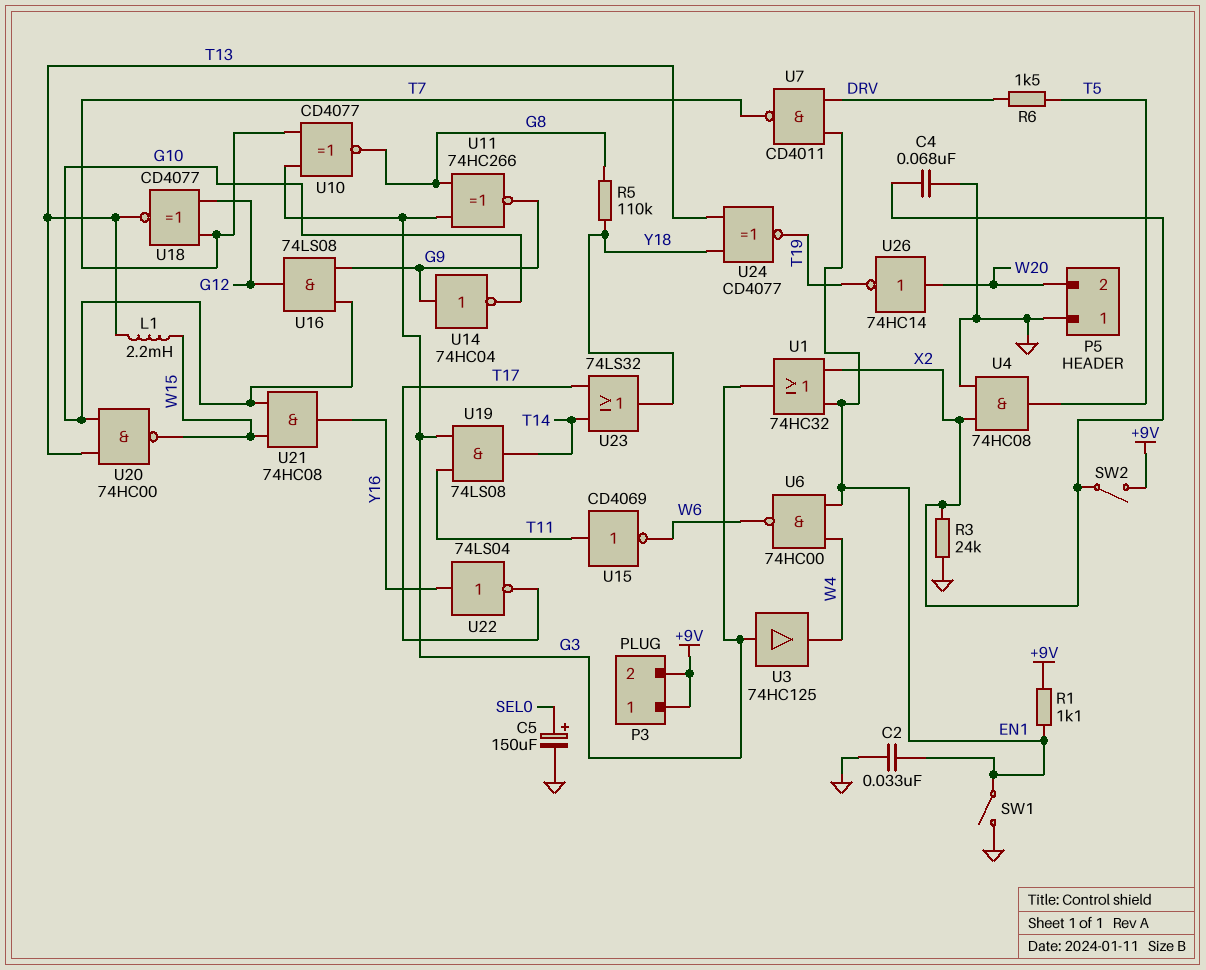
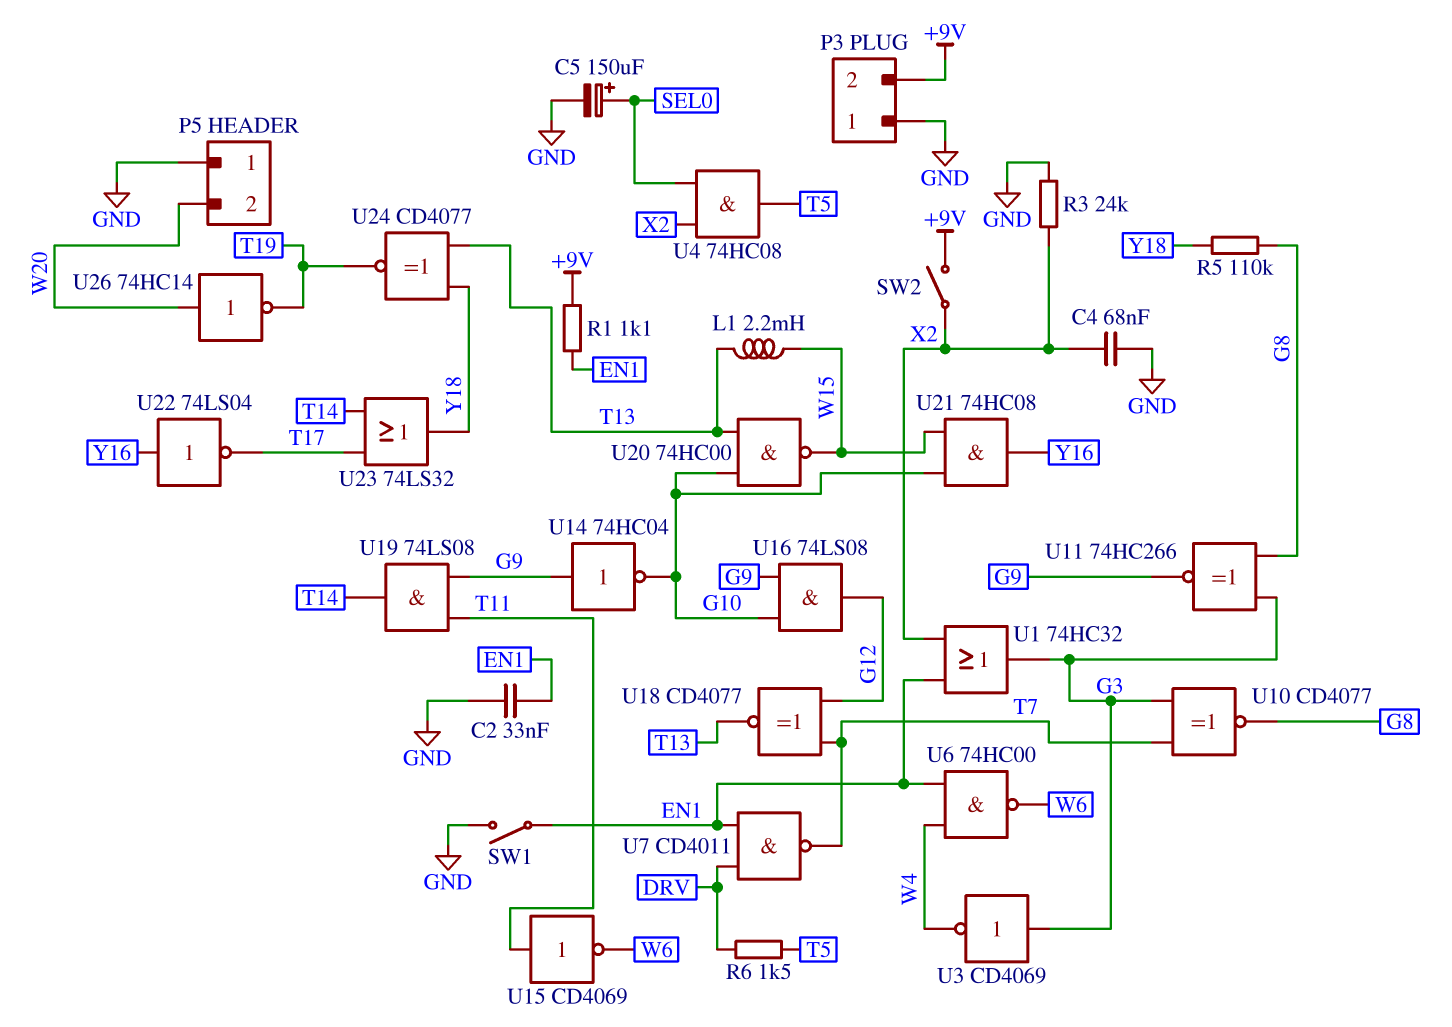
P3 pin 1: +9V -> GND
U3: buffer 74HC125 (in G3, out W4) -> NOT CD4069 (in G3, out W4)
U4: AND 74HC08 (in GND, in X2, out T5) -> AND 74HC08 (in SEL0, in X2, out T5)
U19: AND 74LS08 (in G3, in T11, out T14) -> AND 74LS08 (in G9, in T11, out T14)

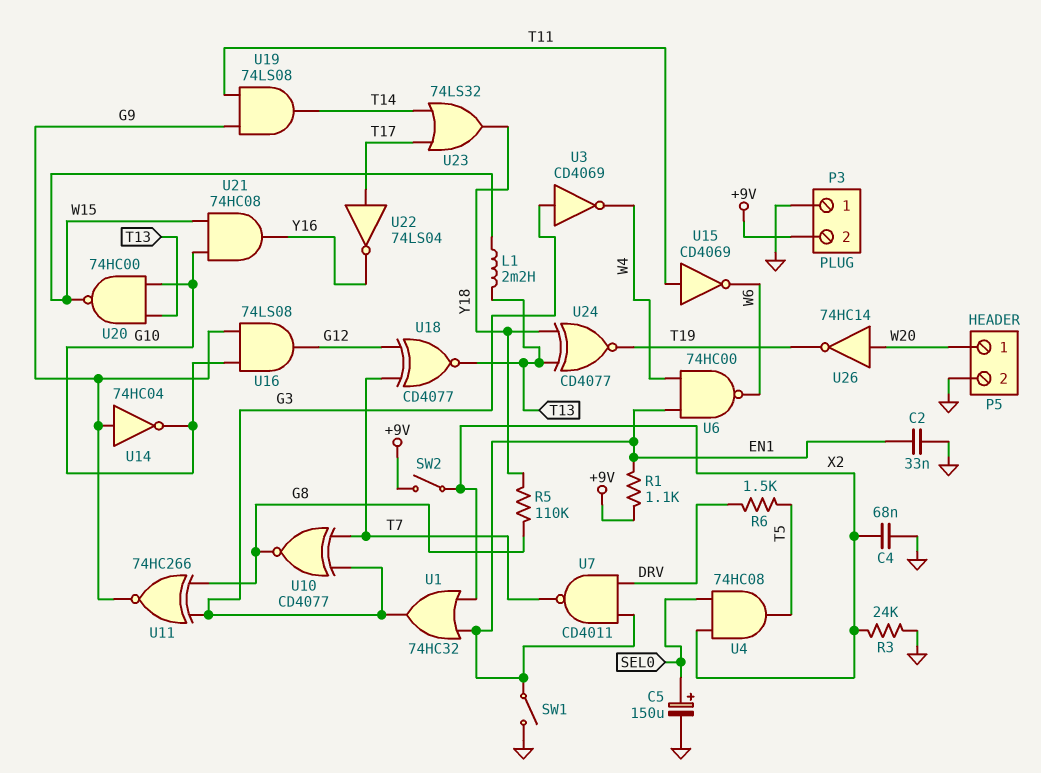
P5 pin 1: GND -> W20
P5 pin 2: W20 -> GND
U22: NOT 74LS04 (in Y16, out T17) -> NOT 74LS04 (in T17, out Y16)

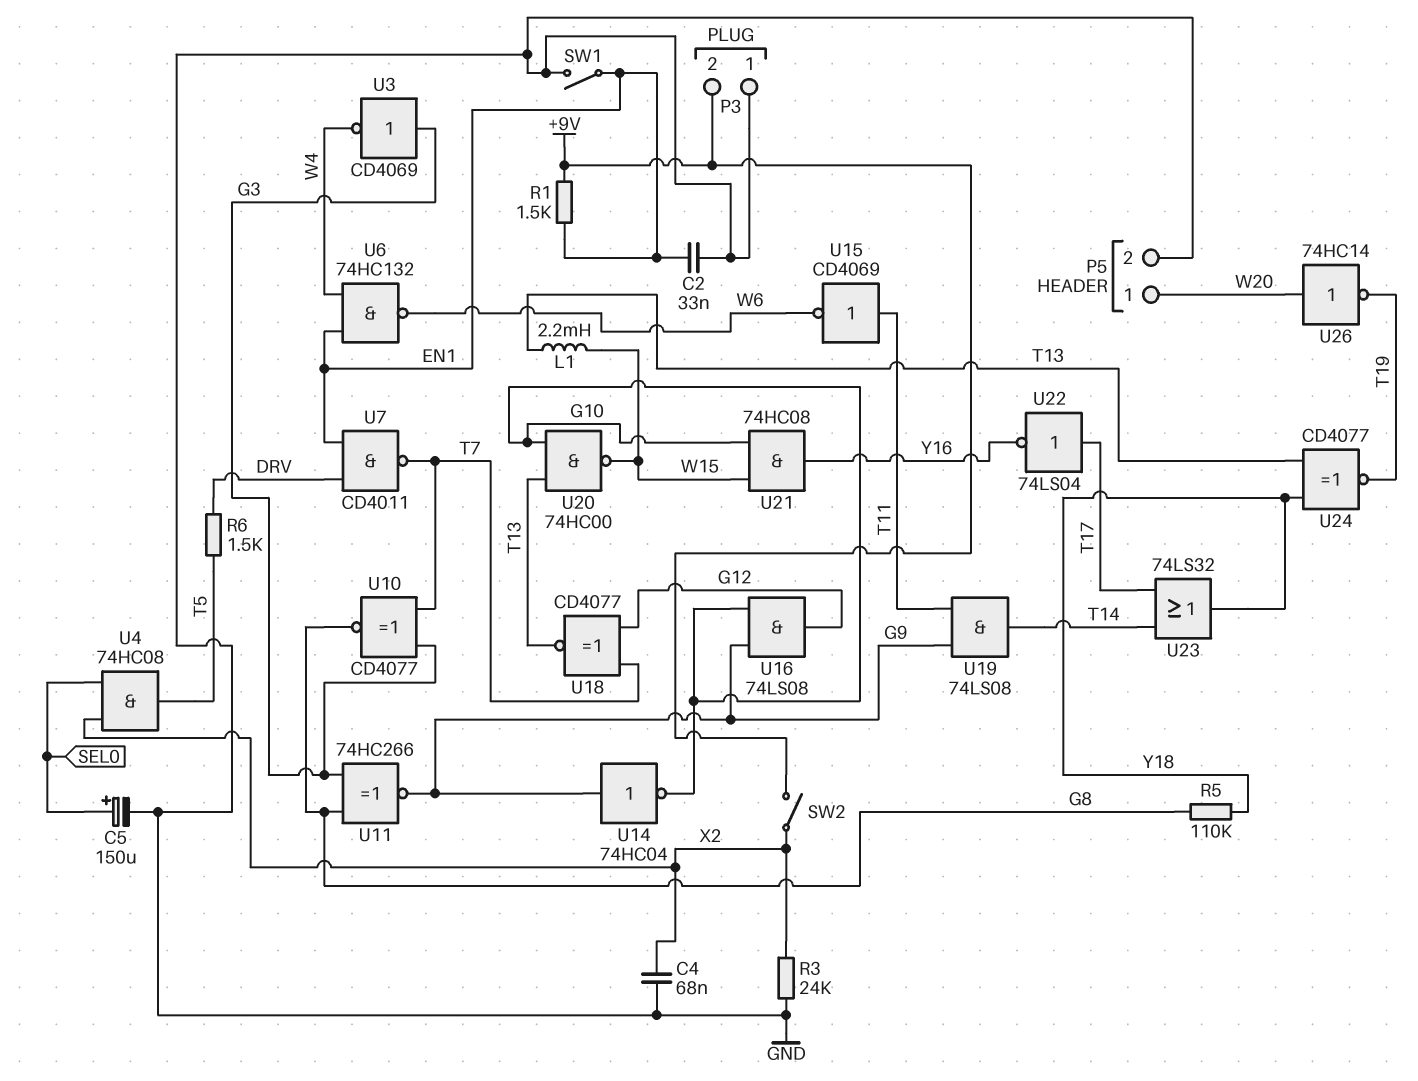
R1: 1.1k (+9V, EN1) -> 1.5k (+9V, EN1)
U1: OR 74HC32 (in EN1, in X2, out G3) -> none
U6: NAND 74HC00 (in EN1, in W4, out W6) -> NAND 74HC132 (in EN1, in W4, out W6)

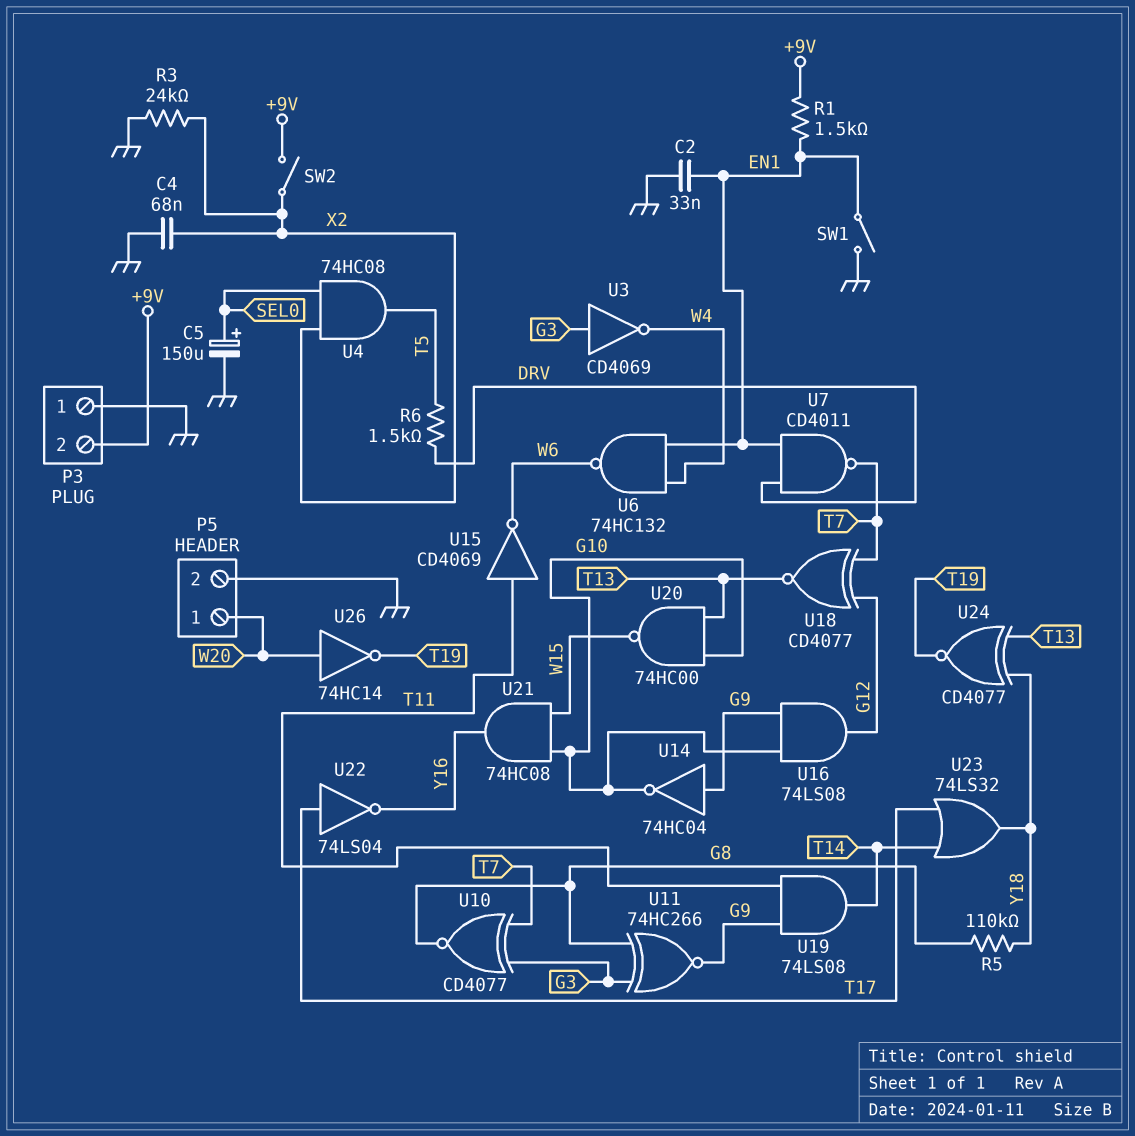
L1: 2.2mH (T13, W15) -> none

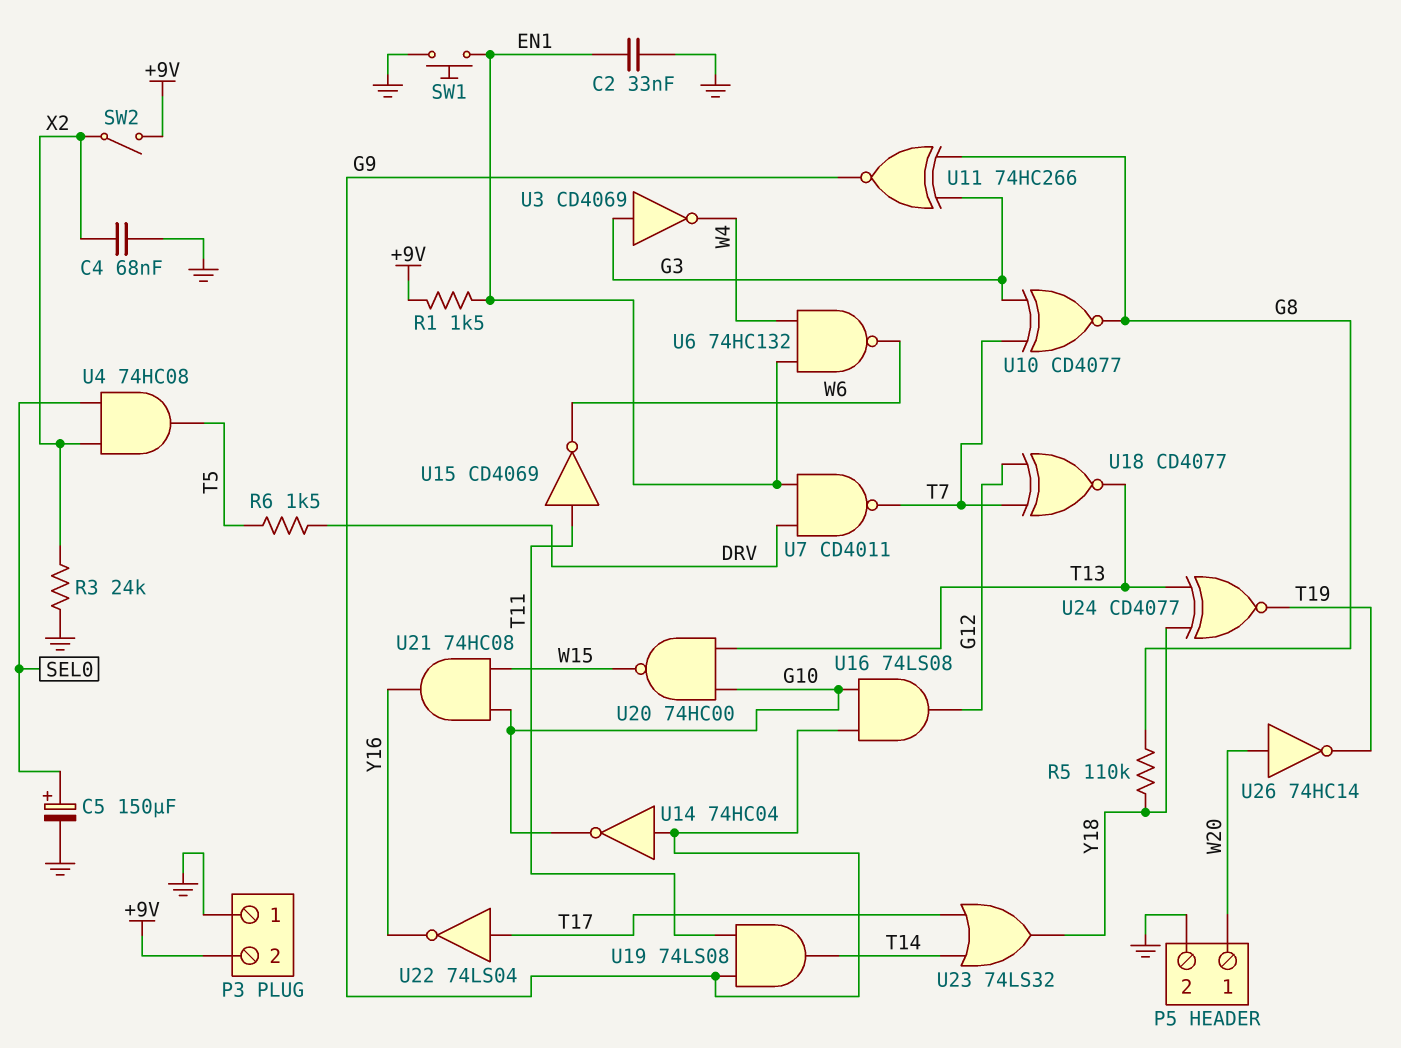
SW1: switch (EN1, GND) -> button (EN1, GND)

